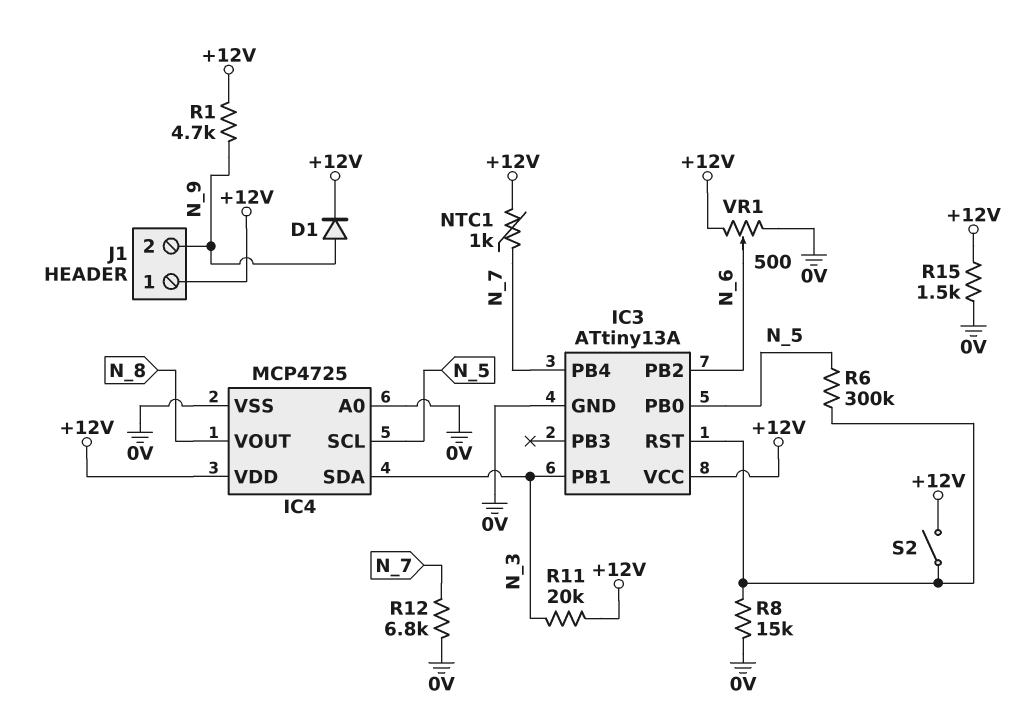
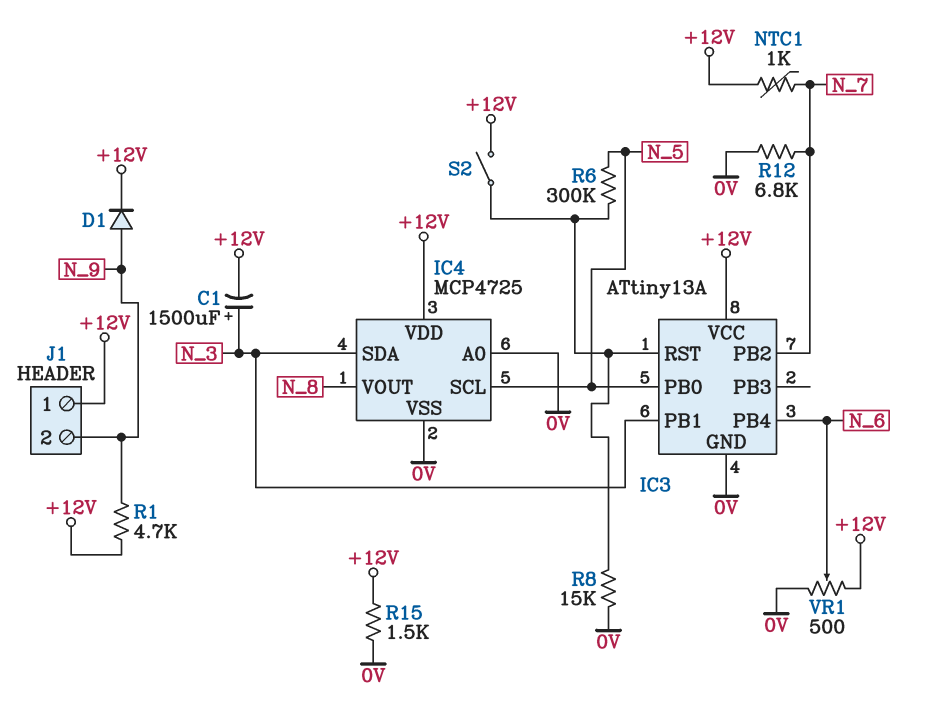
C1: none -> 1500uF (plus N_3, minus +12V)
IC3 pin PB2: N_6 -> N_7
IC3 pin PB4: N_7 -> N_6
R11: 20k (+12V, N_3) -> none

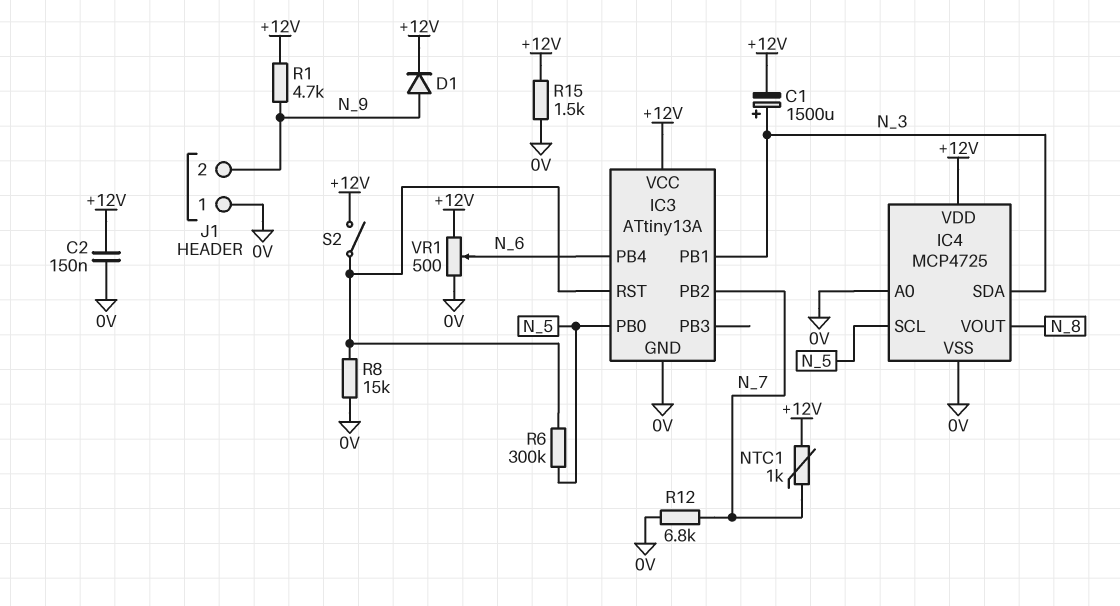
C2: none -> 150nF (+12V, 0V)
J1 pin 1: +12V -> 0V

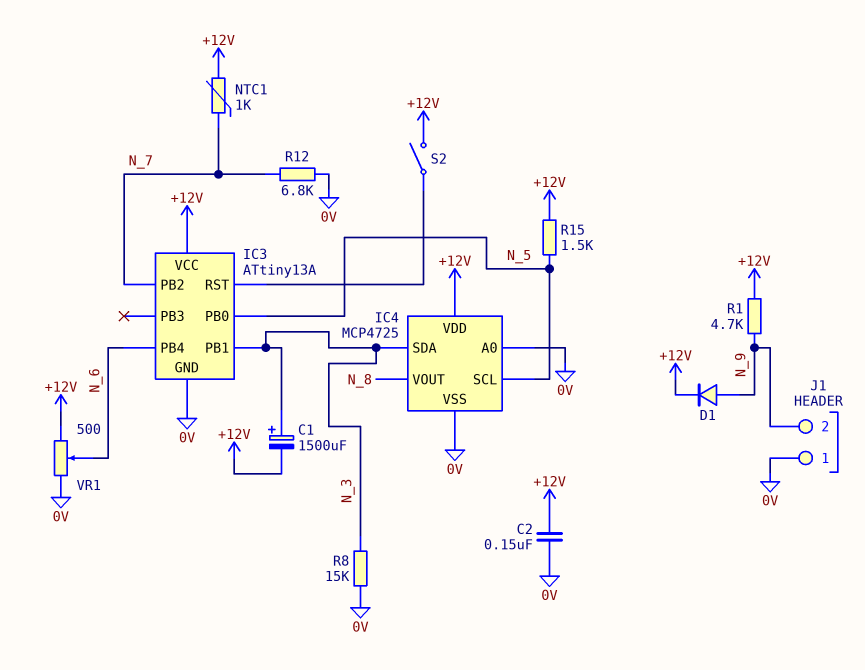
R6: 300k (IC3/RST, N_5) -> none
R8: 15k (0V, IC3/RST) -> 15k (0V, N_3)
R15: 1.5k (+12V, 0V) -> 1.5k (+12V, N_5)

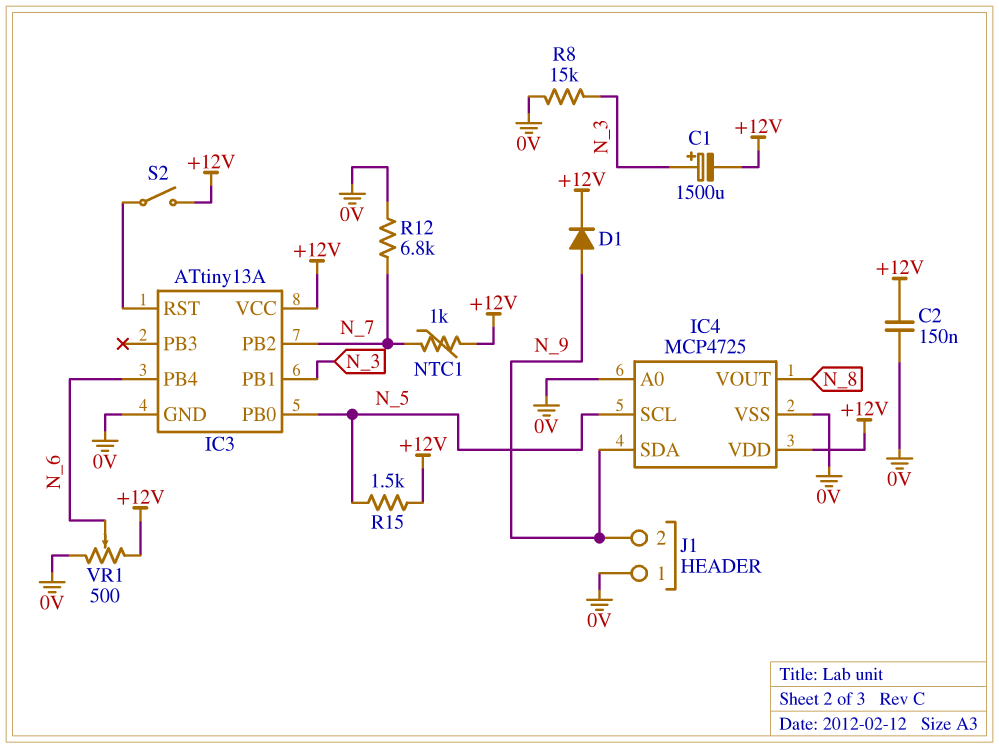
IC4 pin SDA: N_3 -> N_9
R1: 4.7k (+12V, N_9) -> none

